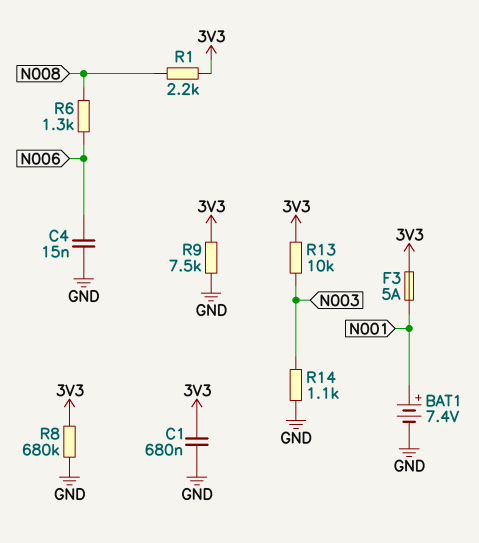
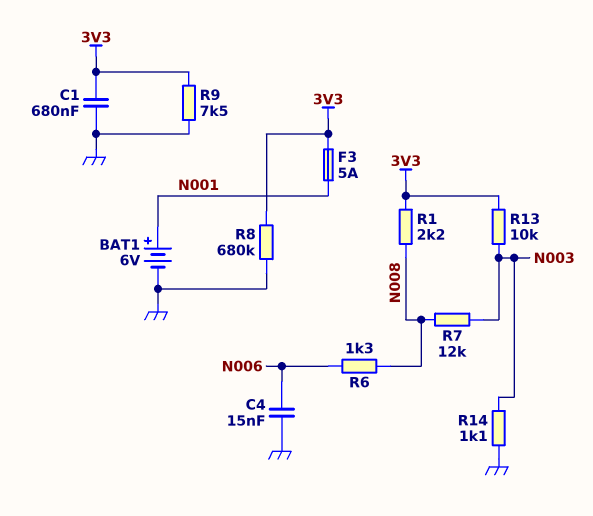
BAT1: 7.4V (plus N001, minus GND) -> 6V (plus N001, minus GND)
R7: none -> 12k (N003, N008)

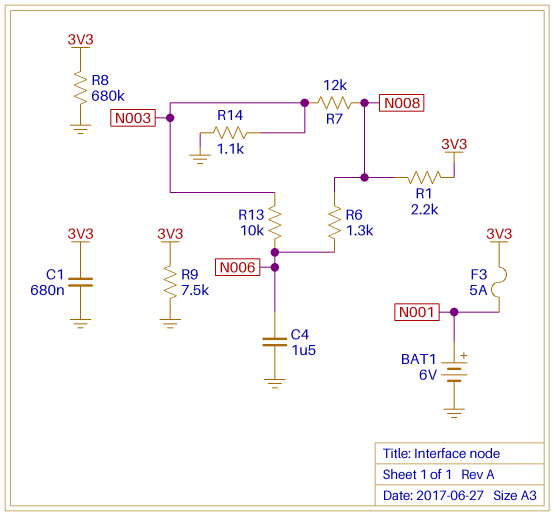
C4: 15nF (GND, N006) -> 1.5uF (GND, N006)
R13: 10k (3V3, N003) -> 10k (N003, N006)

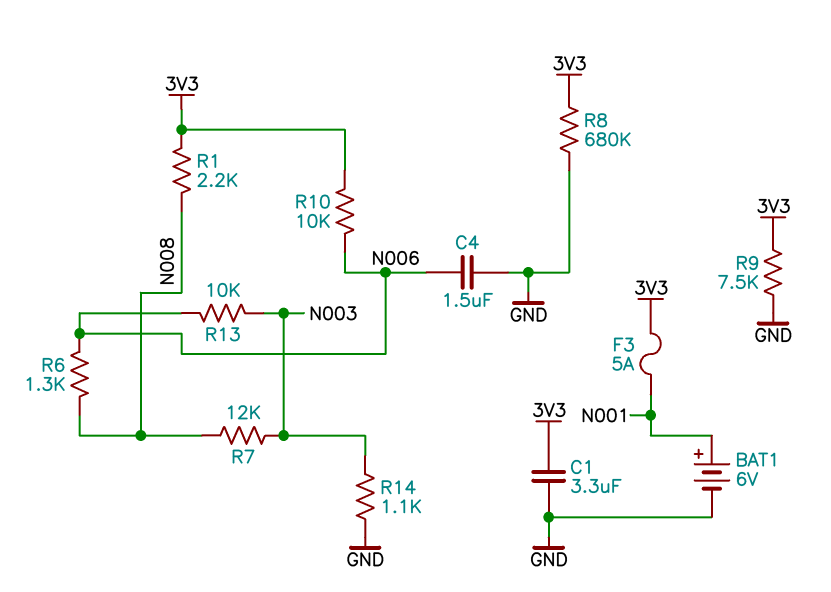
C1: 680nF (3V3, GND) -> 3.3uF (3V3, GND)
R10: none -> 10k (3V3, N006)

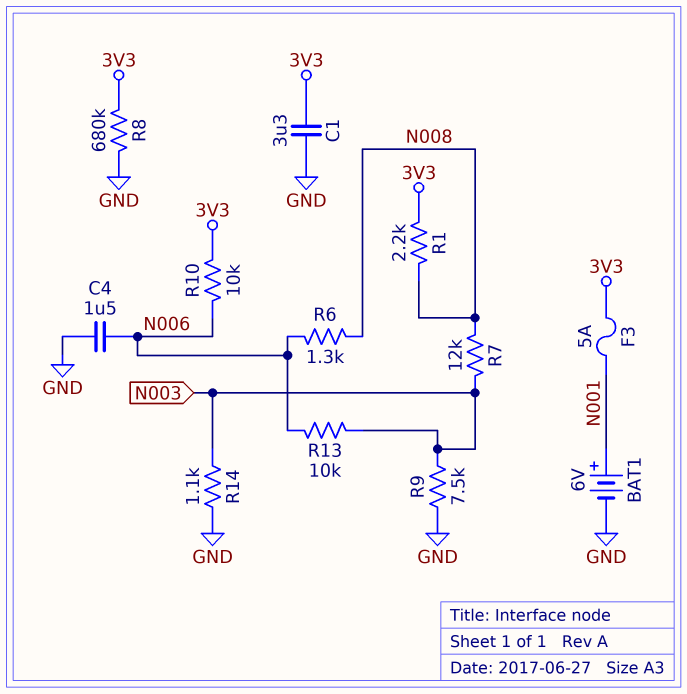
R9: 7.5k (3V3, GND) -> 7.5k (GND, N003)

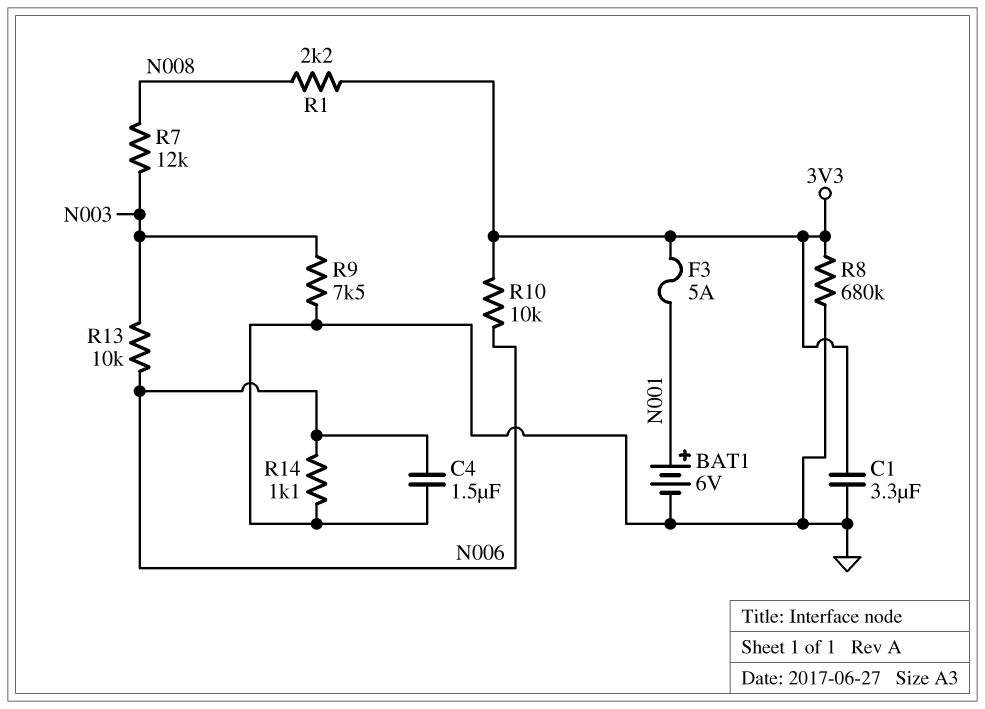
R6: 1.3k (N006, N008) -> none
R14: 1.1k (GND, N003) -> 1.1k (GND, N006)

